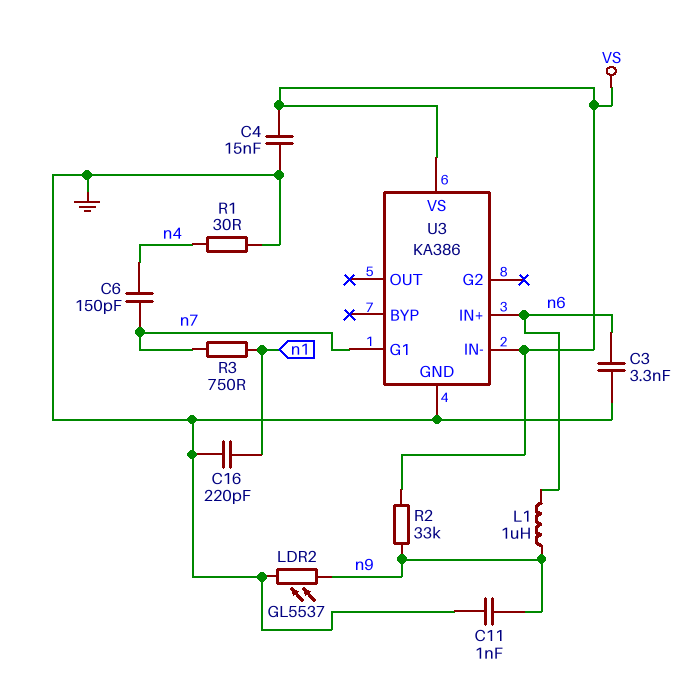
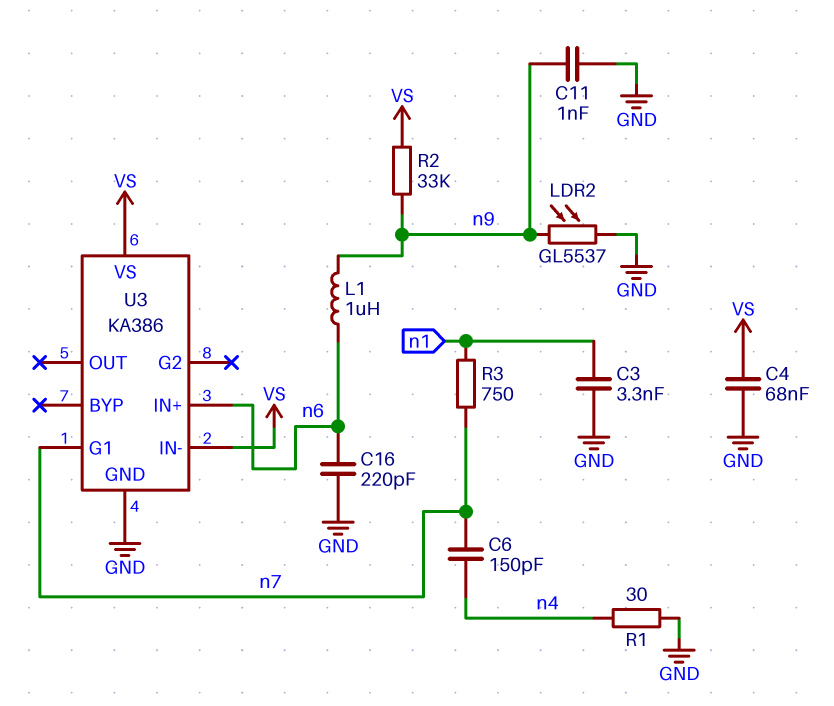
C3: 3.3nF (GND, n6) -> 3.3nF (GND, n1)
C4: 15nF (GND, VS) -> 68nF (GND, VS)
C16: 220pF (GND, n1) -> 220pF (GND, n6)

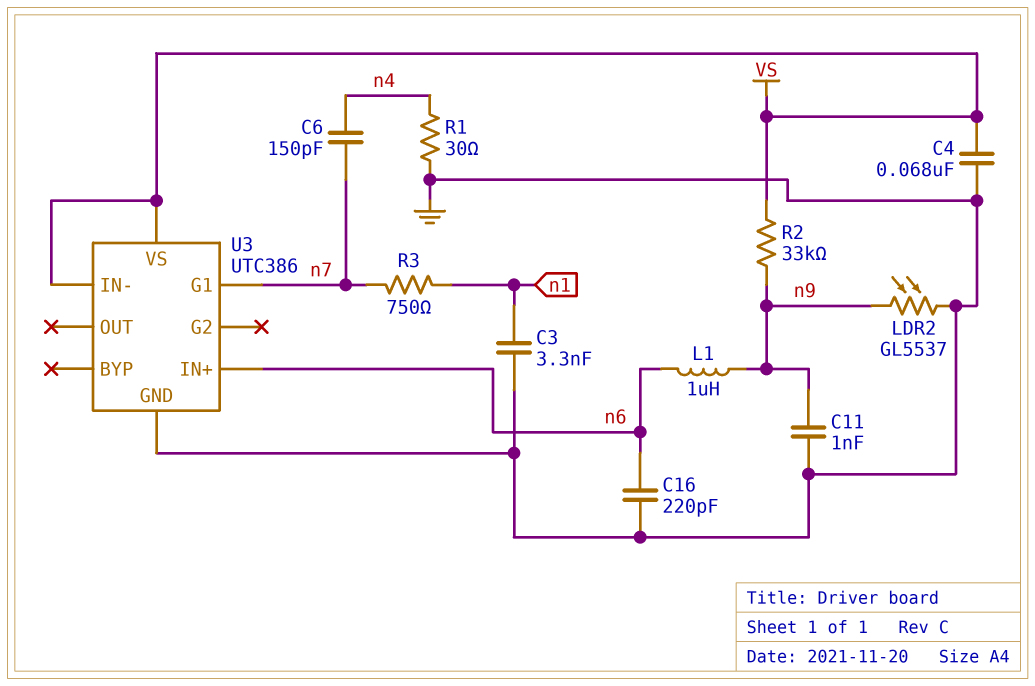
U3: KA386 -> UTC386

